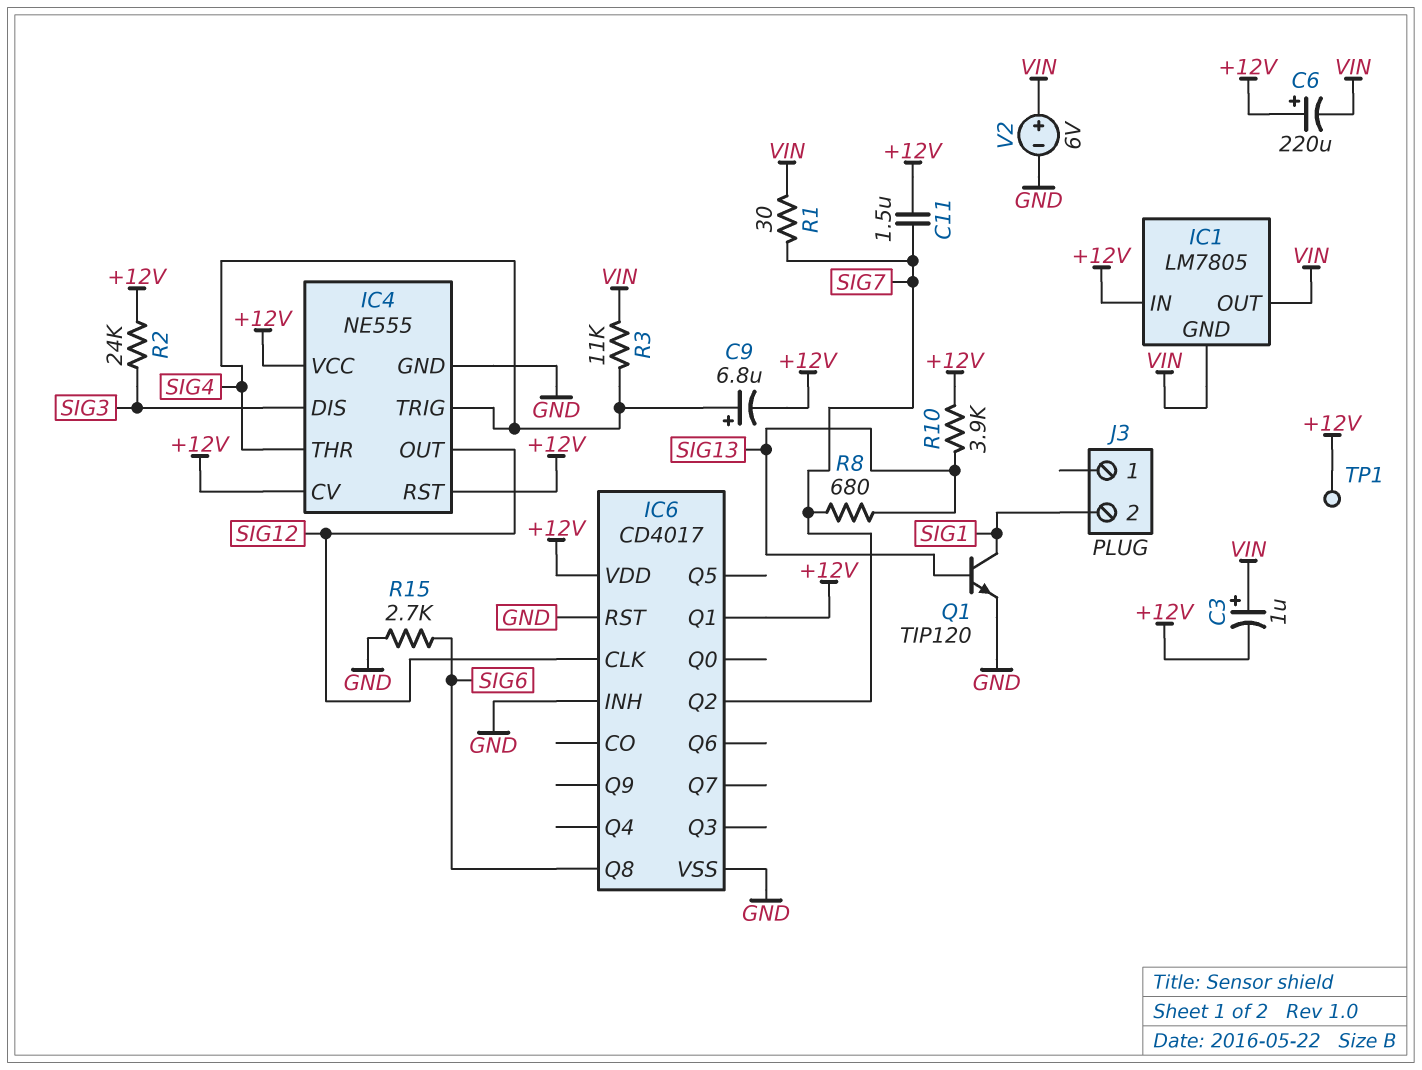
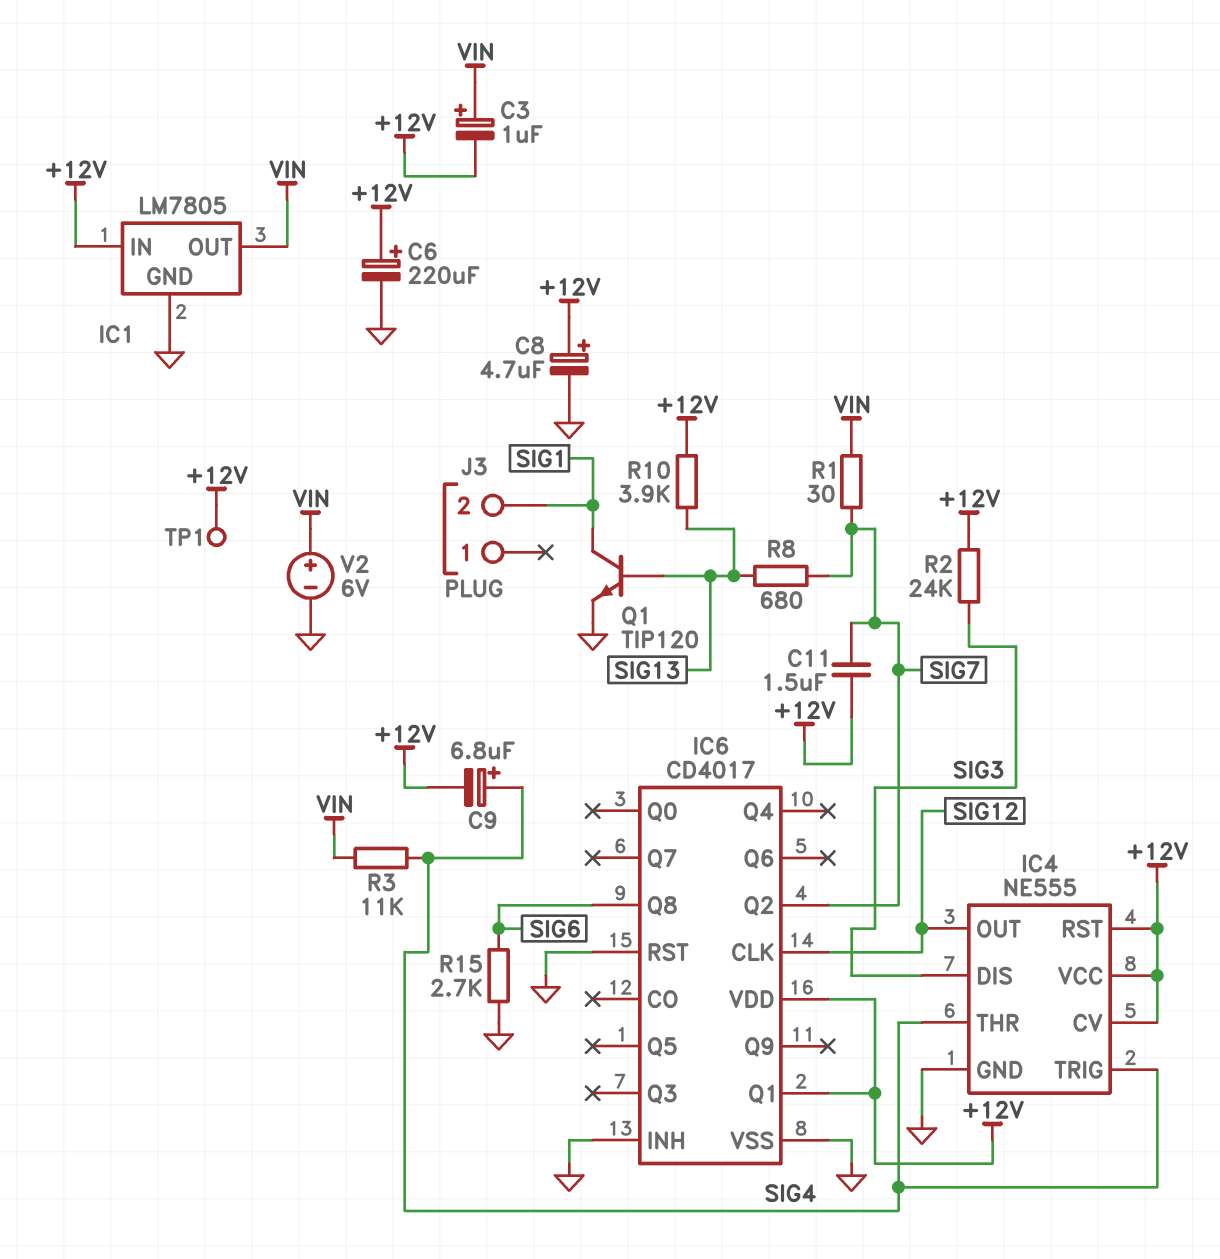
C6: 220uF (plus +12V, minus VIN) -> 220uF (plus +12V, minus GND)
C8: none -> 4.7uF (plus +12V, minus GND)
IC1 pin GND: VIN -> GND

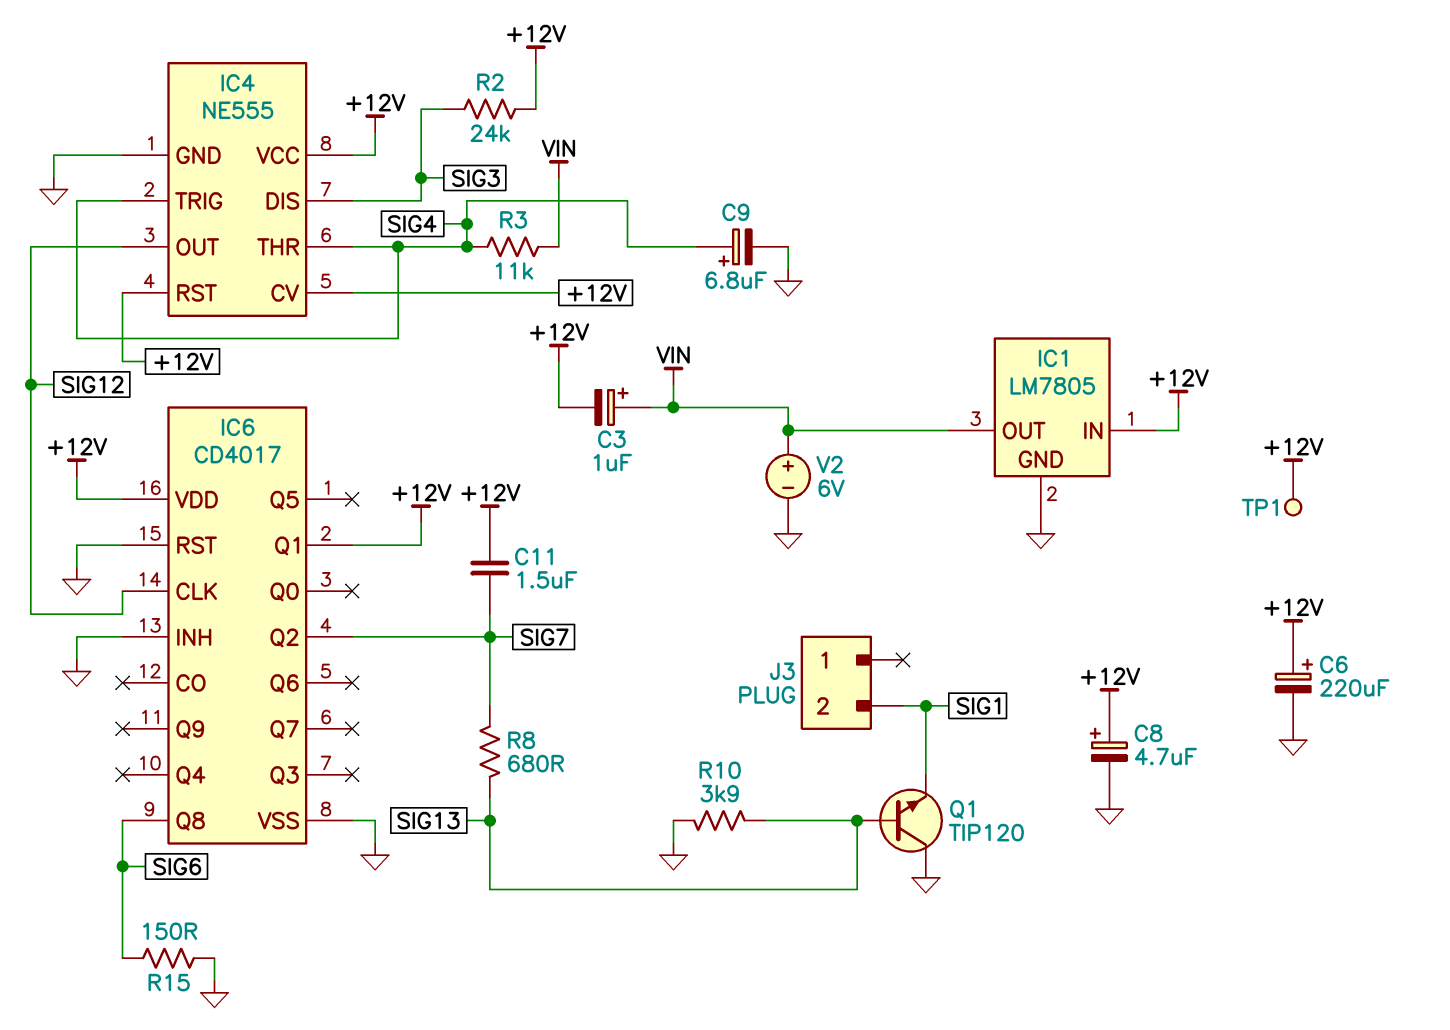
C9: 6.8uF (plus SIG4, minus +12V) -> 6.8uF (plus SIG4, minus GND)
Q1: NPN TIP120 (B SIG13, C SIG1, E GND) -> NPN TIP120 (B SIG13, C GND, E SIG1)
R1: 30 (SIG7, VIN) -> none
R10: 3.9k (+12V, SIG13) -> 3.9k (GND, SIG13)
R15: 2.7k (GND, SIG6) -> 150 (GND, SIG6)

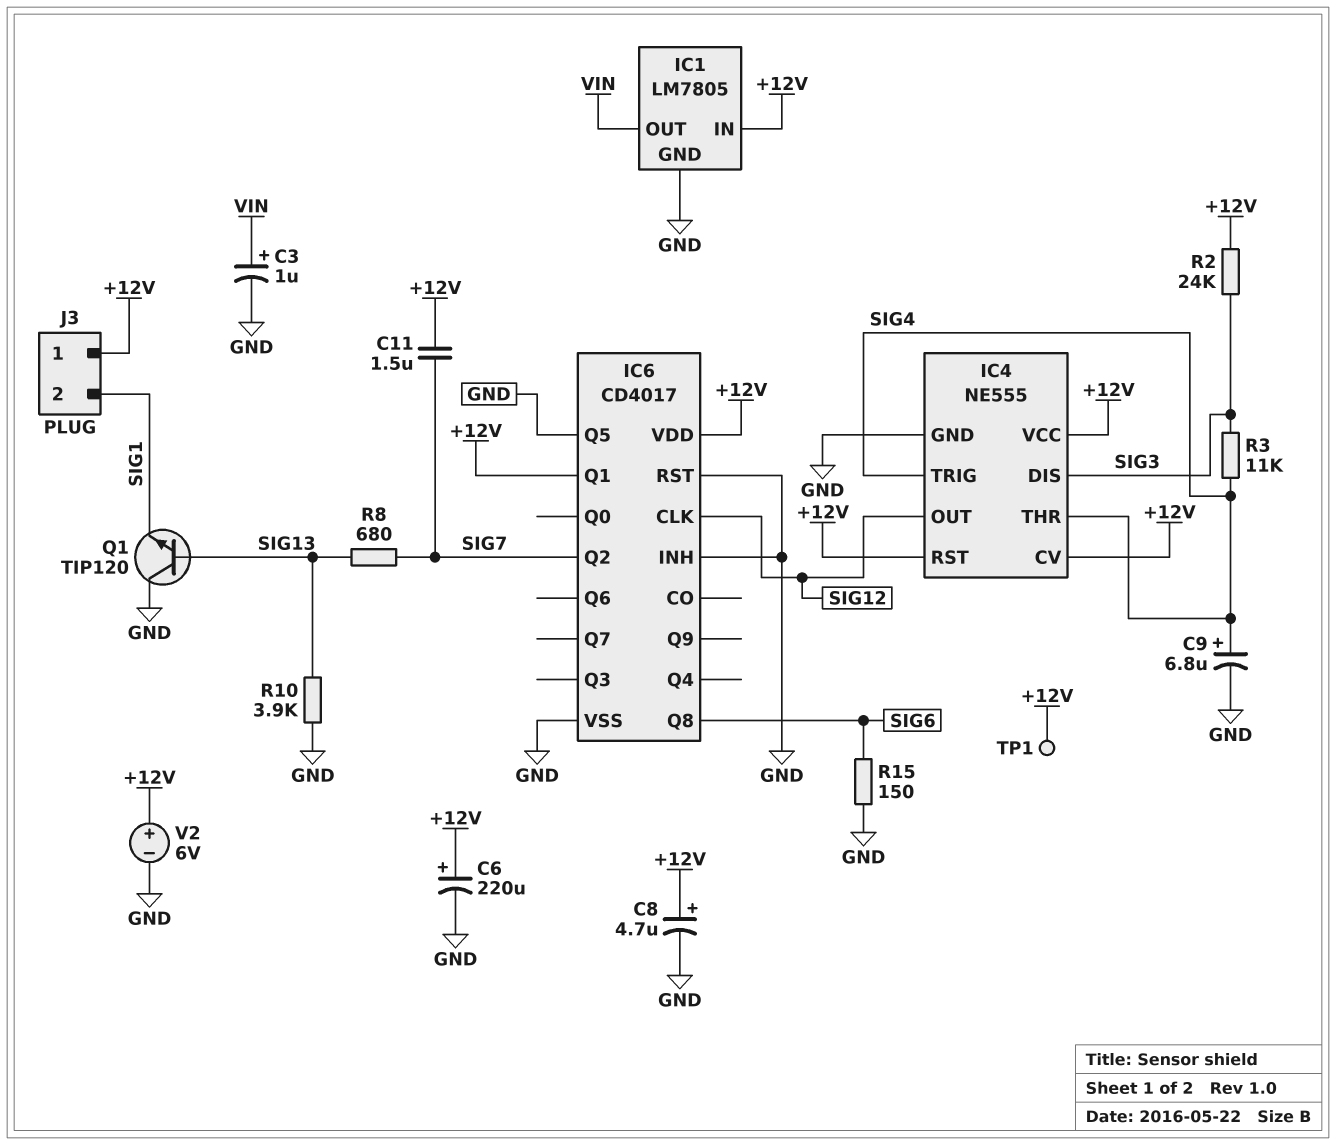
C3: 1uF (plus VIN, minus +12V) -> 1uF (plus VIN, minus GND)
IC6 pin Q5: none -> GND
J3 pin 1: none -> +12V
R3: 11k (SIG4, VIN) -> 11k (SIG3, SIG4)
V2: 6V (plus VIN, minus GND) -> 6V (plus +12V, minus GND)

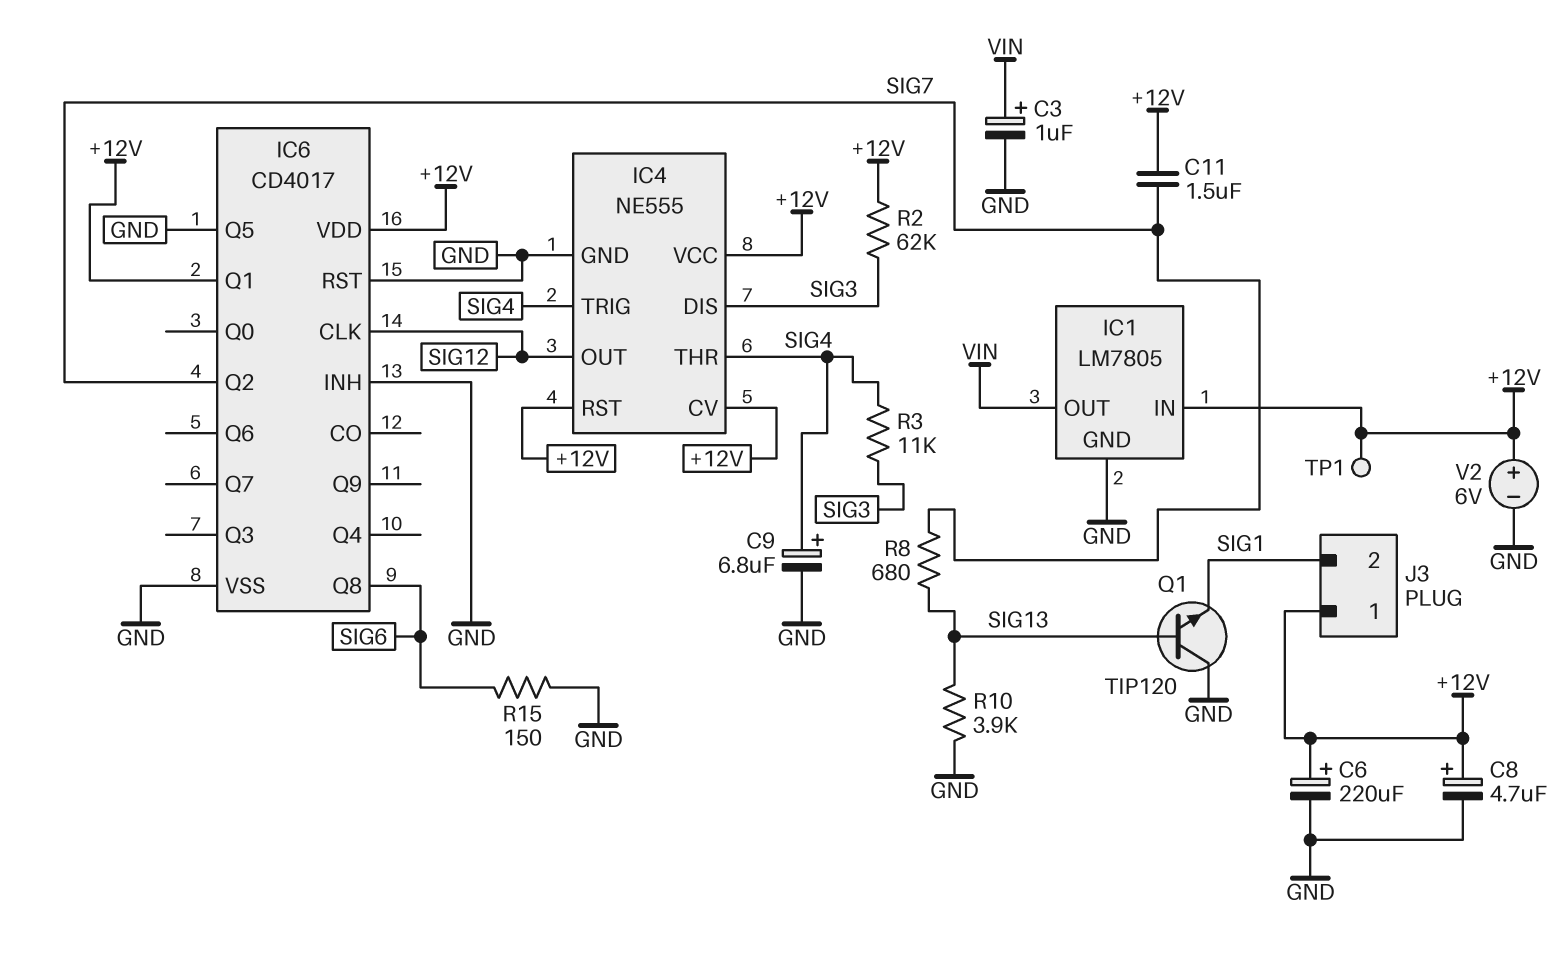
R2: 24k (+12V, SIG3) -> 62k (+12V, SIG3)

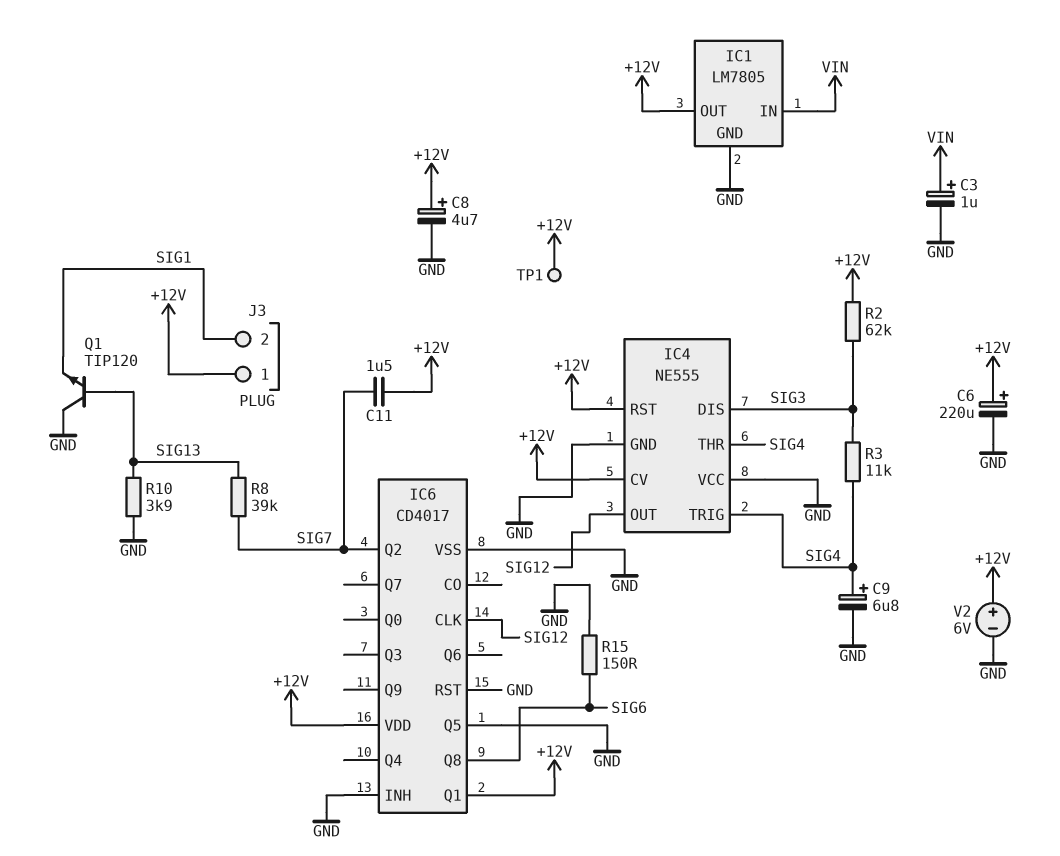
IC1 pin IN: +12V -> VIN
IC1 pin OUT: VIN -> +12V
IC4 pin VCC: +12V -> GND
R8: 680 (SIG7, SIG13) -> 39k (SIG7, SIG13)

